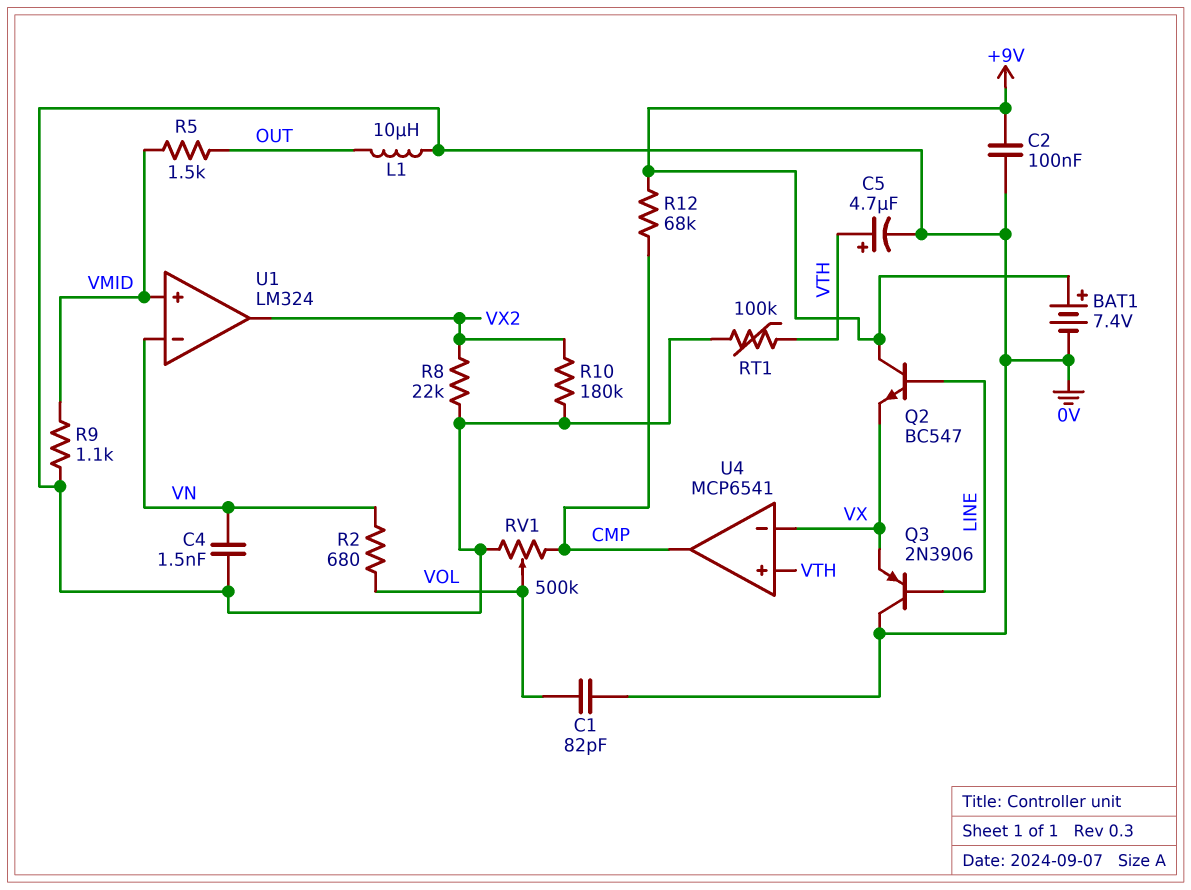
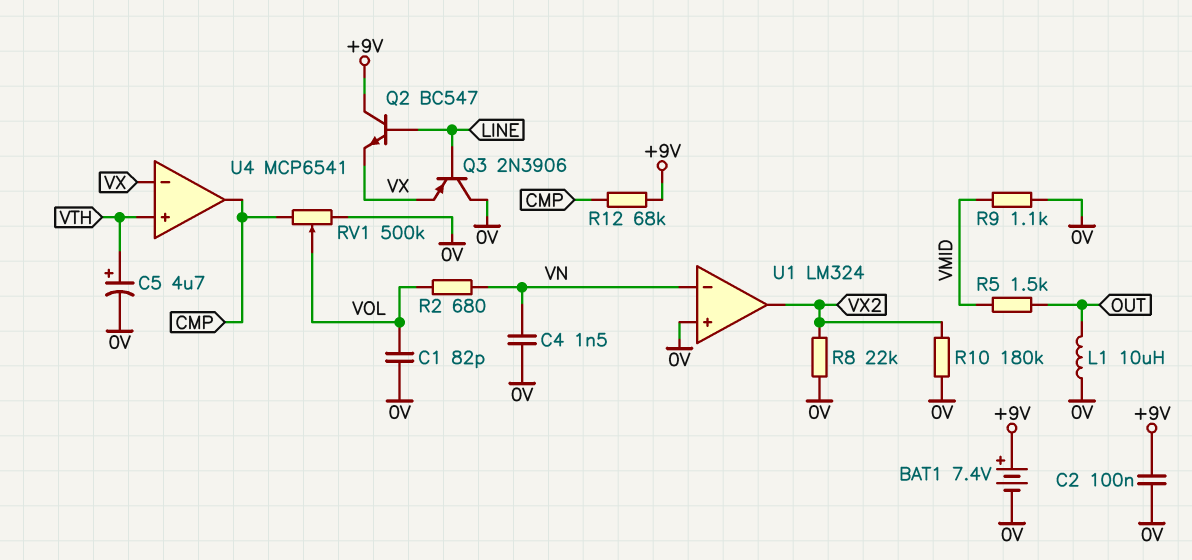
RT1: 100k (0V, VTH) -> none
U1 pin in+: VMID -> 0V

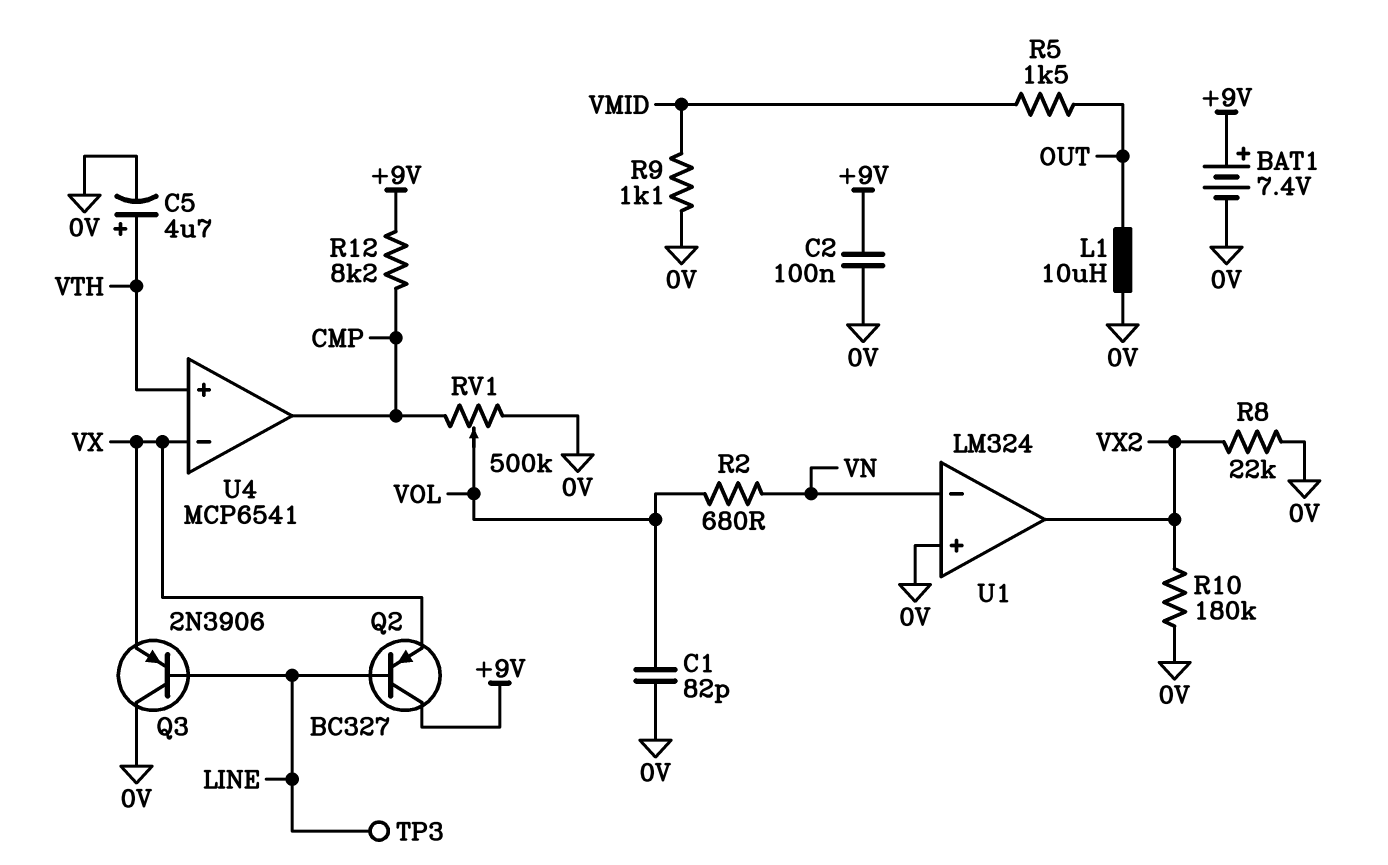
C4: 1.5nF (0V, VN) -> none
Q2: NPN BC547 (B LINE, C +9V, E VX) -> PNP BC327 (B LINE, C +9V, E VX)
R12: 68k (+9V, CMP) -> 8.2k (+9V, CMP)
TP3: none -> test point (LINE)

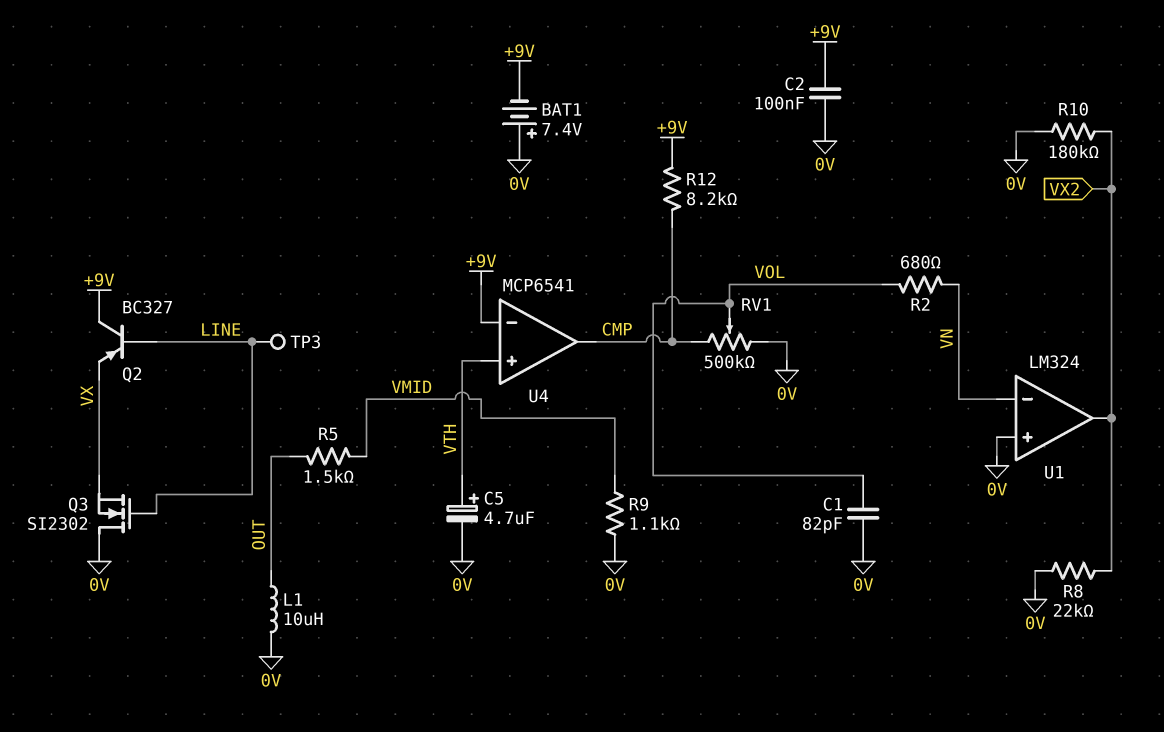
BAT1: 7.4V (plus +9V, minus 0V) -> 7.4V (plus 0V, minus +9V)
Q3: PNP 2N3906 (B LINE, C 0V, E VX) -> NMOS SI2302 (G LINE, D 0V, S VX)
U4 pin in-: VX -> +9V

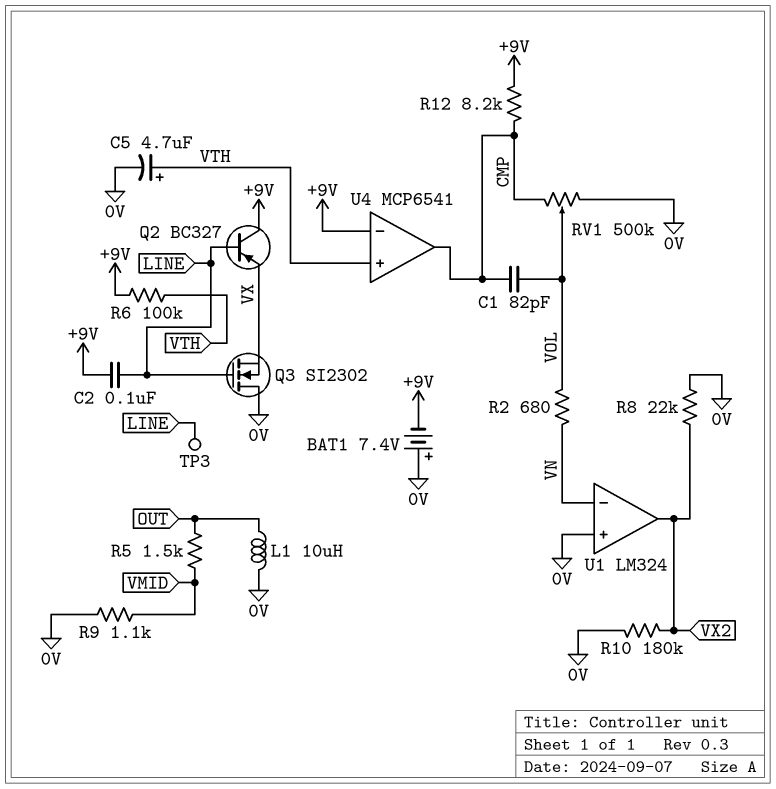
C1: 82pF (0V, VOL) -> 82pF (CMP, VOL)
C2: 100nF (+9V, 0V) -> 100nF (+9V, LINE)
R6: none -> 100k (+9V, VTH)

